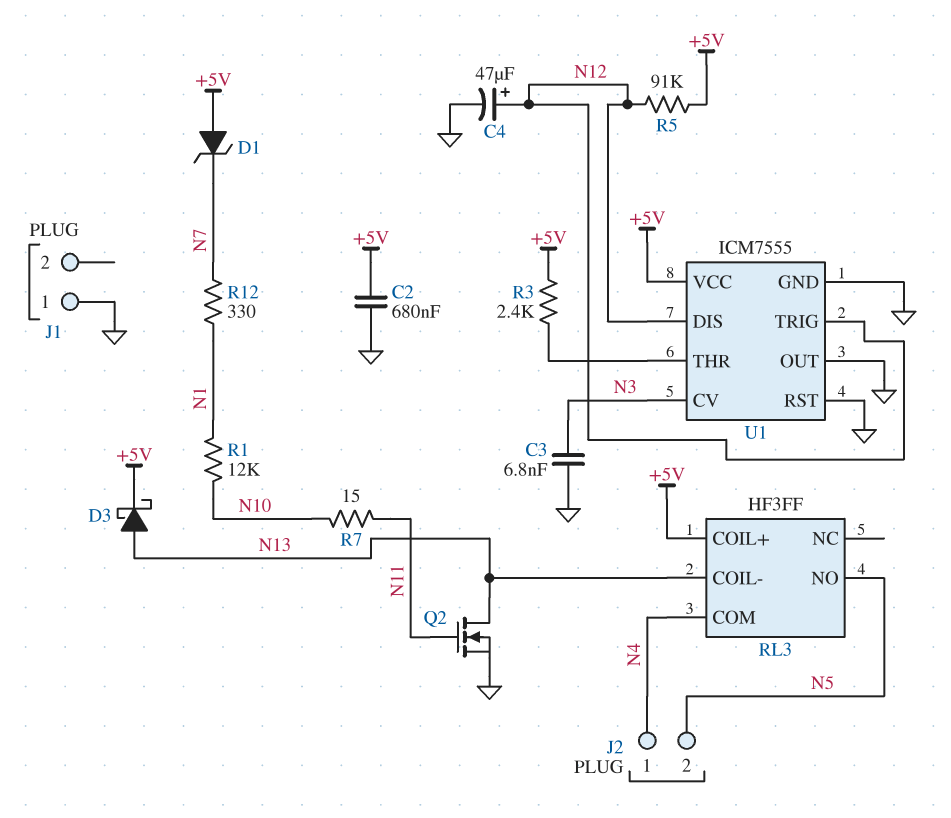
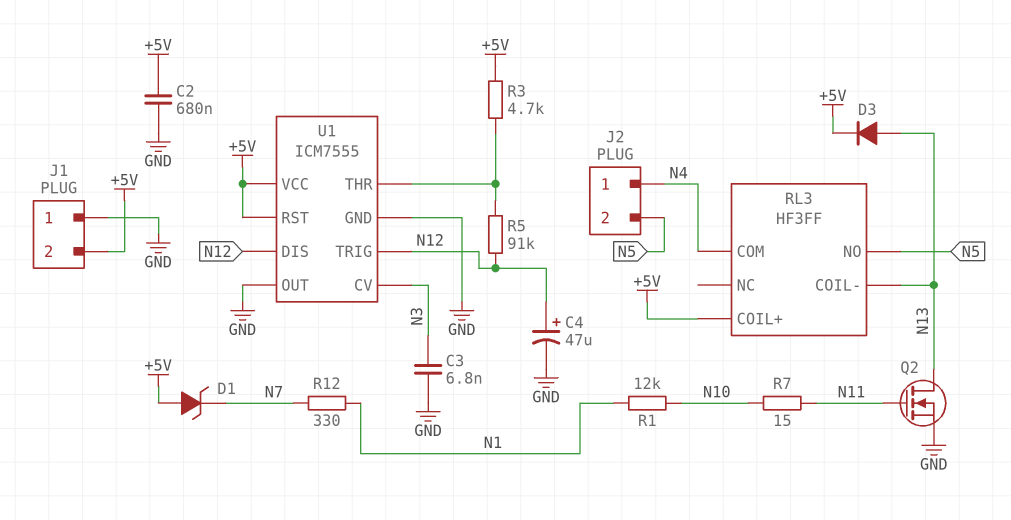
D3: schottky (A N13, K +5V) -> diode (A N13, K +5V)
J1 pin 2: none -> +5V
R3: 2.4k (+5V, U1/THR) -> 4.7k (+5V, U1/THR)
R5: 91k (+5V, N12) -> 91k (N12, U1/THR)
U1 pin RST: GND -> +5V

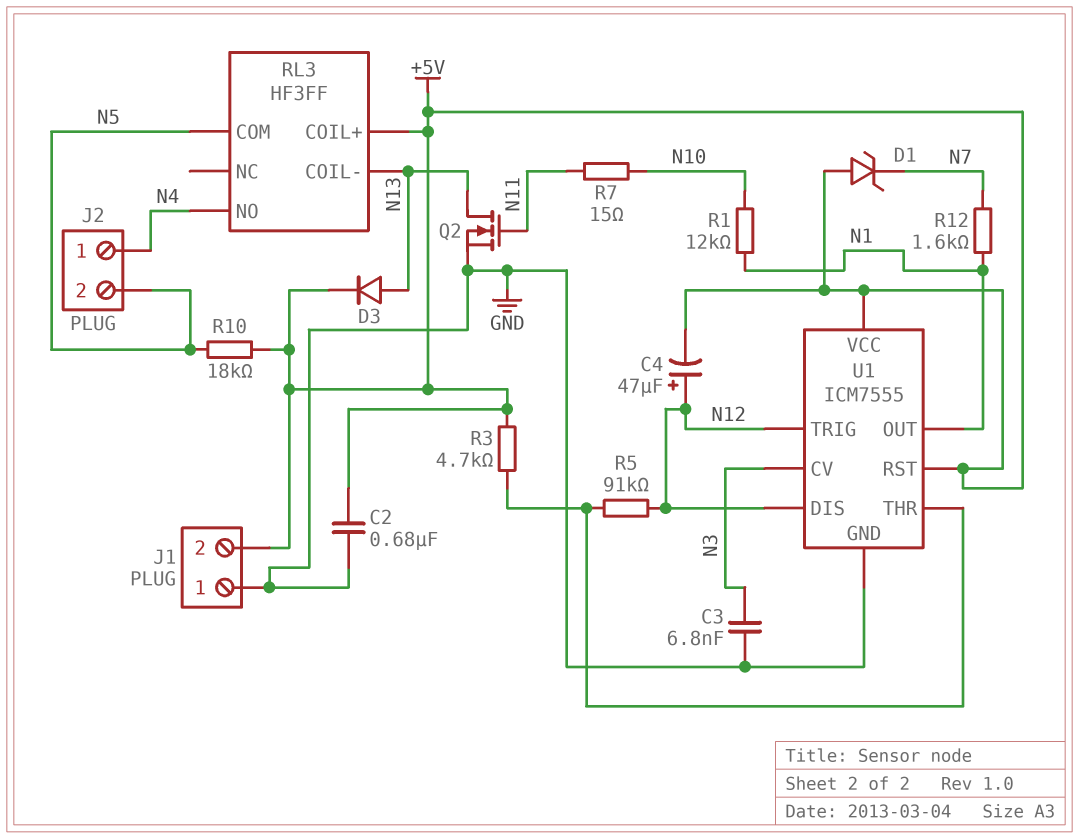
C4: 47uF (plus N12, minus GND) -> 47uF (plus N12, minus +5V)
R10: none -> 18k (+5V, N5)
R12: 330 (N1, N7) -> 1.6k (N1, N7)
RL3 pin COM: N4 -> N5
RL3 pin NO: N5 -> N4
U1 pin OUT: GND -> N1

